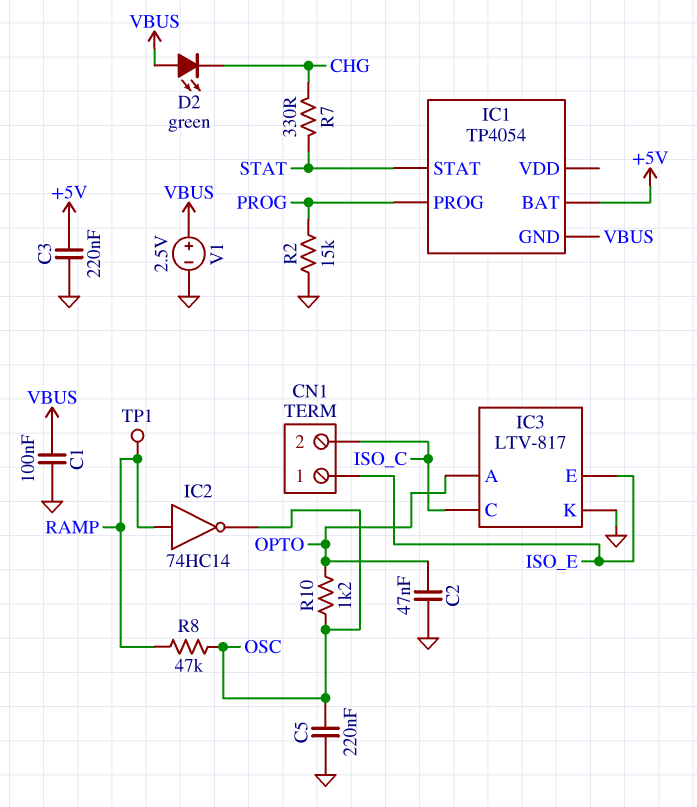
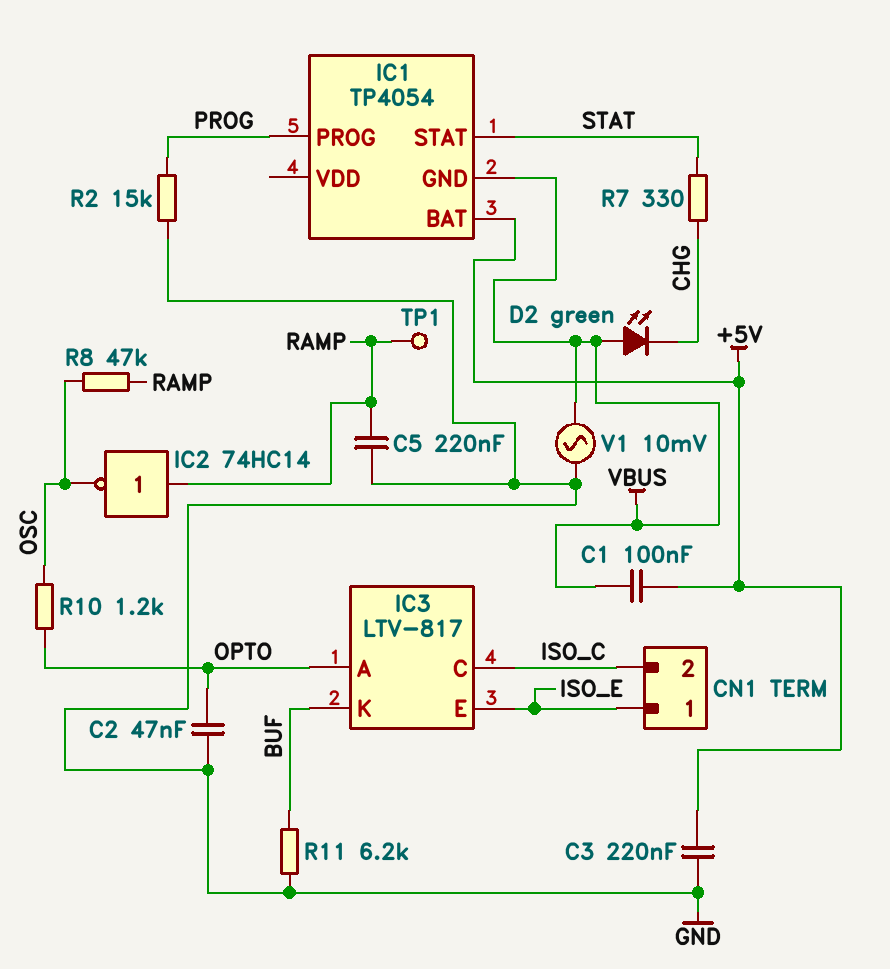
C1: 100nF (GND, VBUS) -> 100nF (+5V, VBUS)
C5: 220nF (GND, OSC) -> 220nF (GND, RAMP)
IC3 pin K: GND -> BUF
R11: none -> 6.2k (BUF, GND)
V1: 2.5V (plus VBUS, minus GND) -> AC 10mV (GND, VBUS)

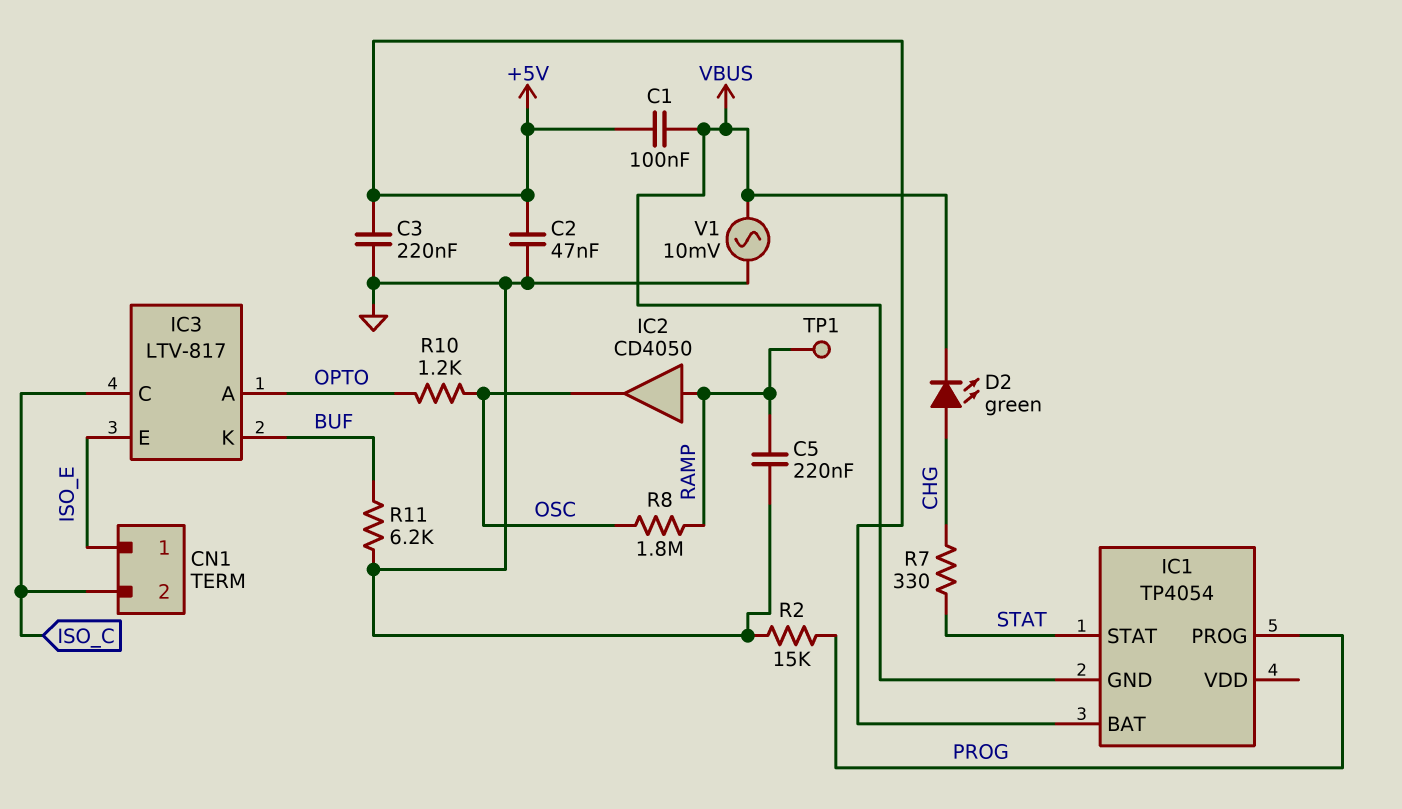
C2: 47nF (GND, OPTO) -> 47nF (+5V, GND)
D2: LED green (A VBUS, K CHG) -> LED green (A CHG, K VBUS)
IC2: NOT 74HC14 (in RAMP, out OSC) -> buffer CD4050 (in RAMP, out OSC)
R8: 47k (OSC, RAMP) -> 1.8M (OSC, RAMP)

